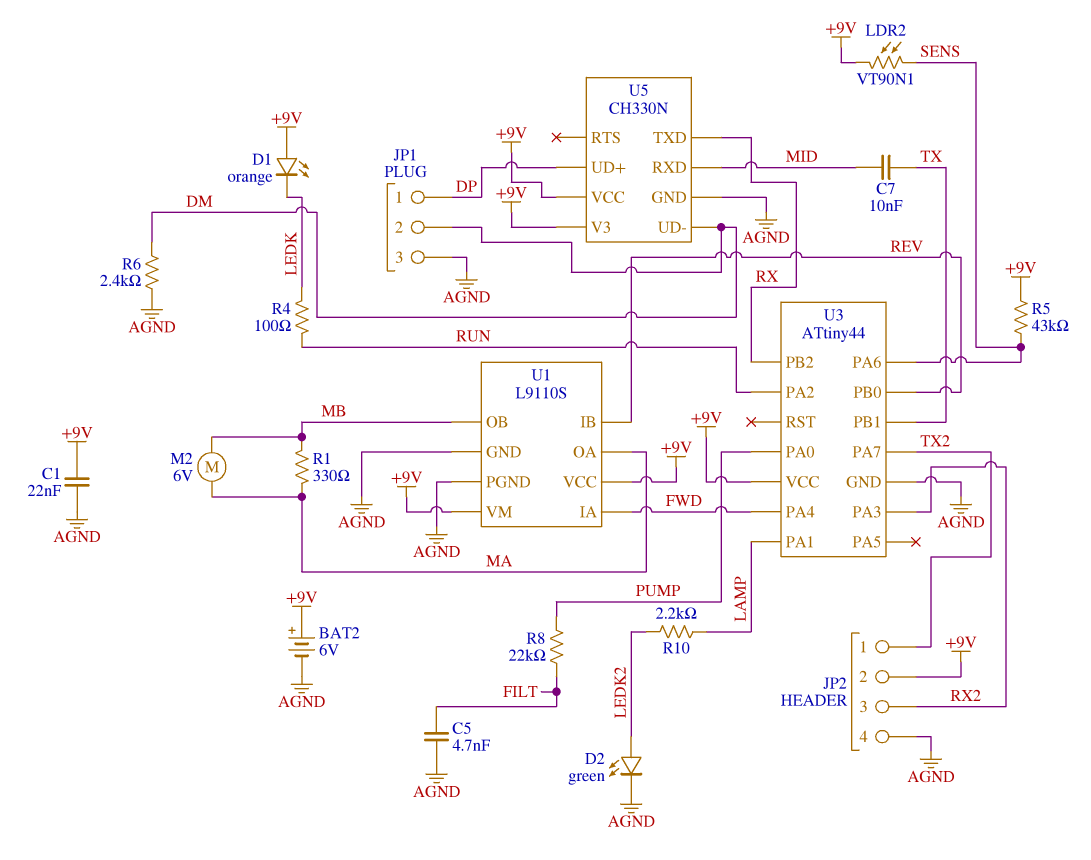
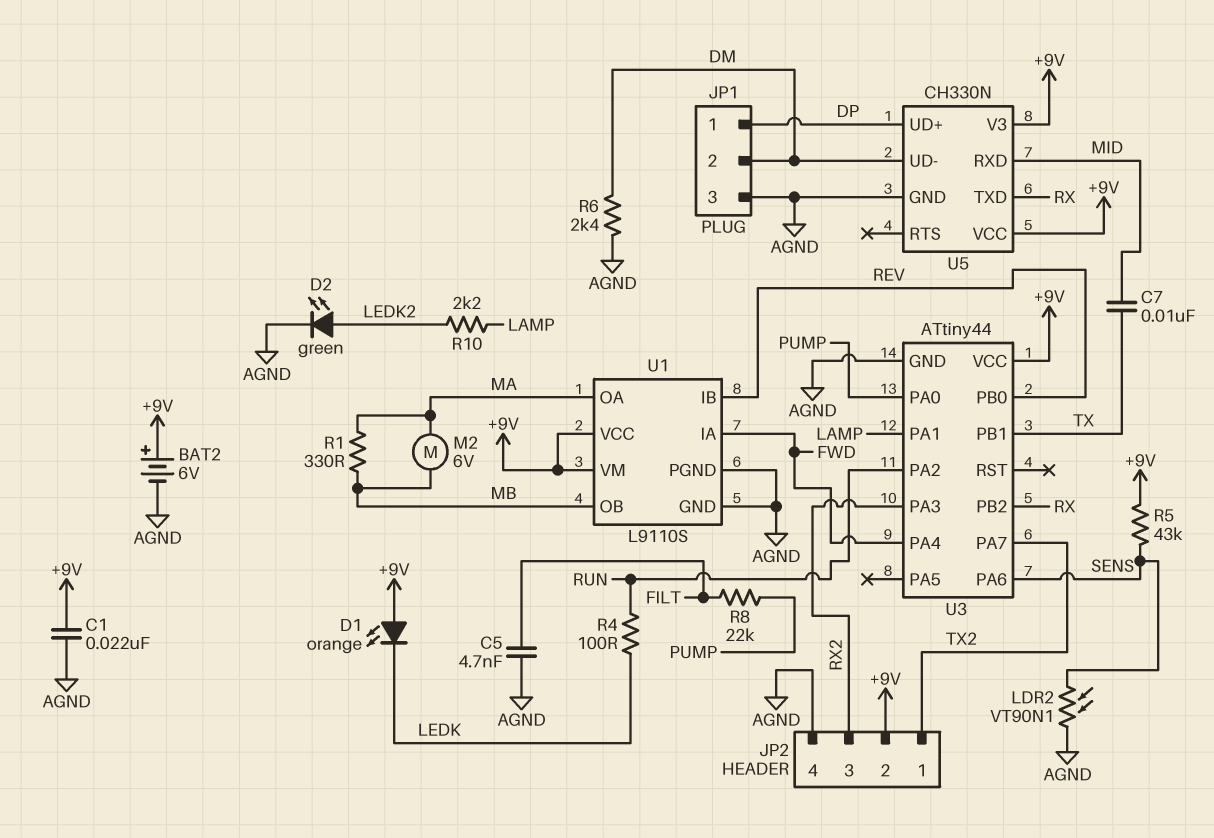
LDR2: VT90N1 (+9V, SENS) -> VT90N1 (AGND, SENS)

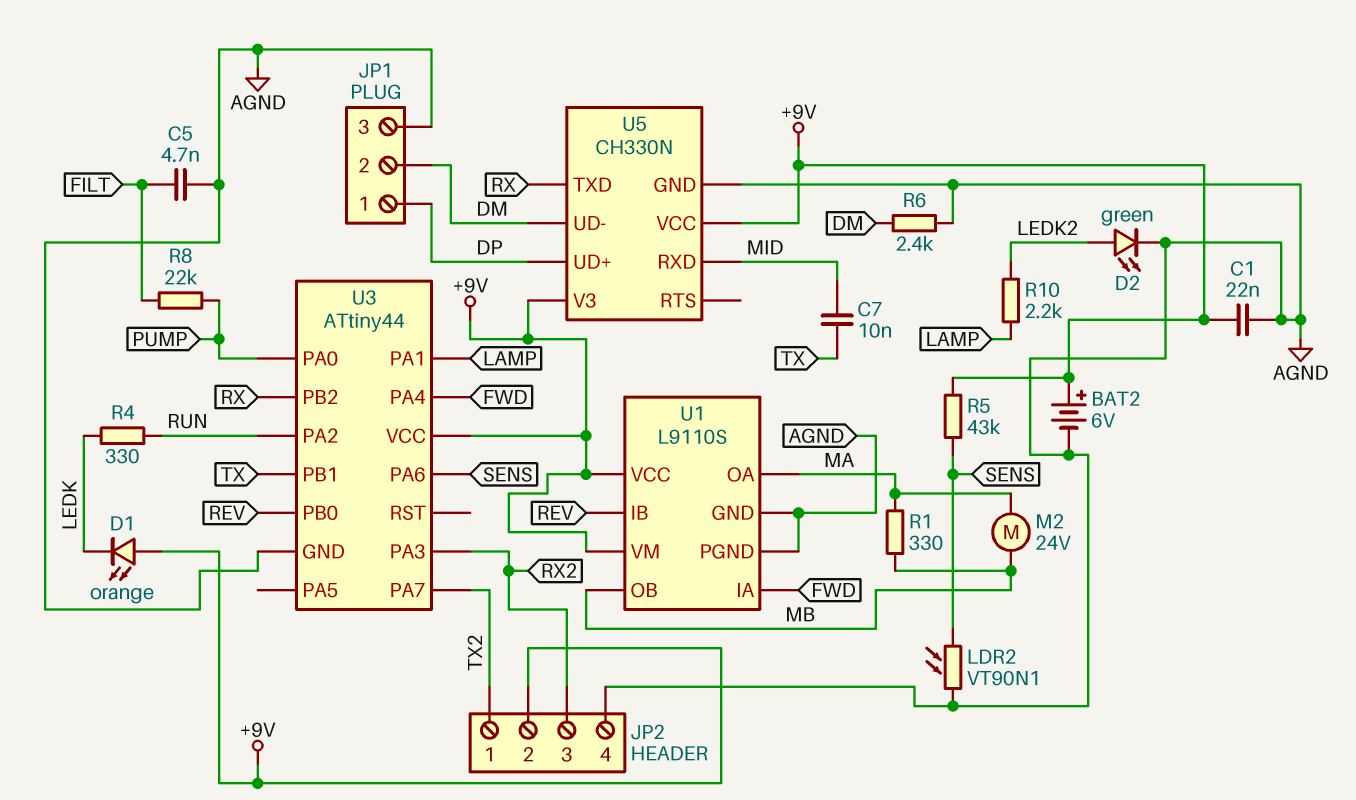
M2: motor 6V (MA, MB) -> motor 24V (MA, MB)
R4: 100 (LEDK, RUN) -> 330 (LEDK, RUN)

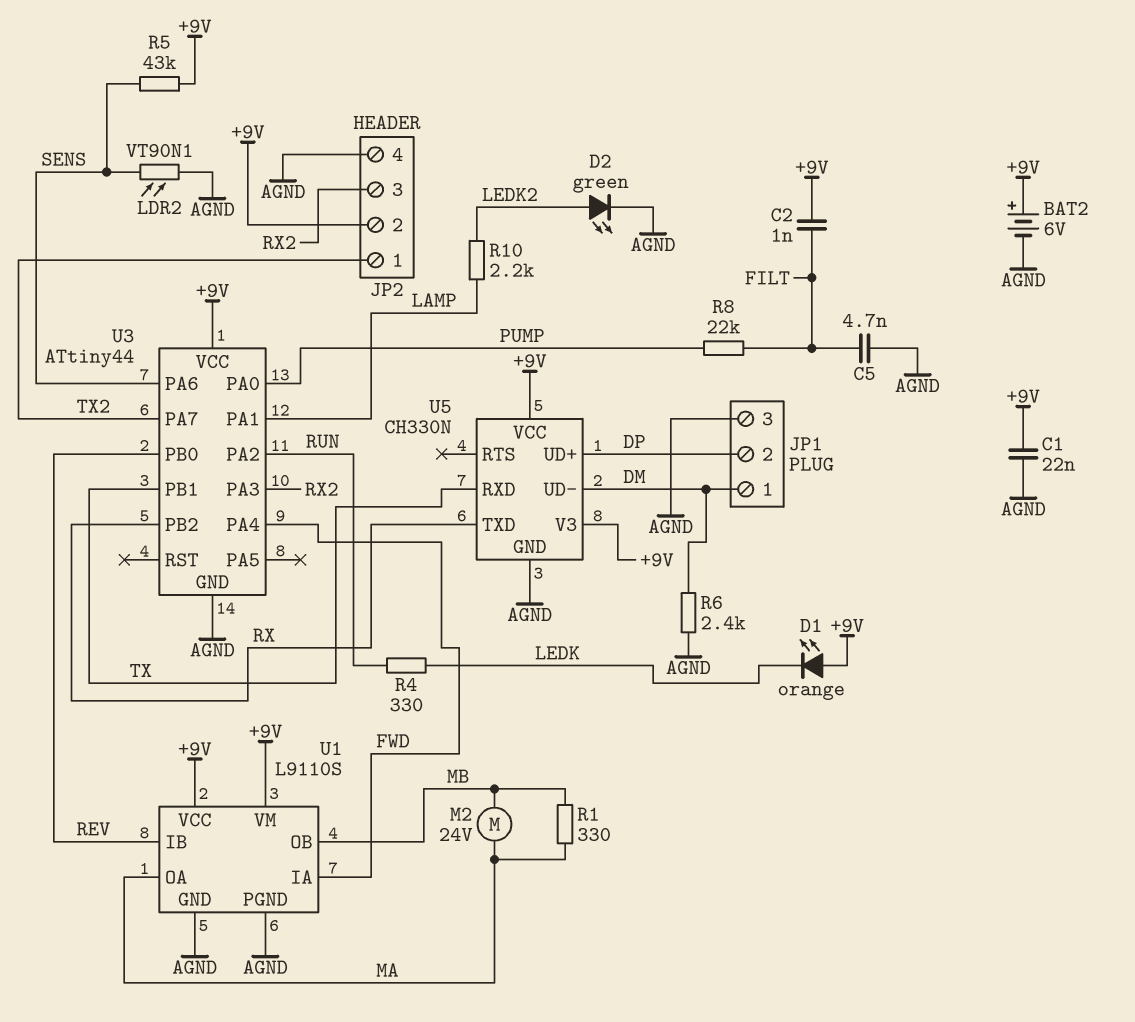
C2: none -> 1nF (+9V, FILT)
C7: 10nF (MID, TX) -> none
JP1 pin 1: DP -> DM
JP1 pin 2: DM -> DP
U5 pin RXD: MID -> TX

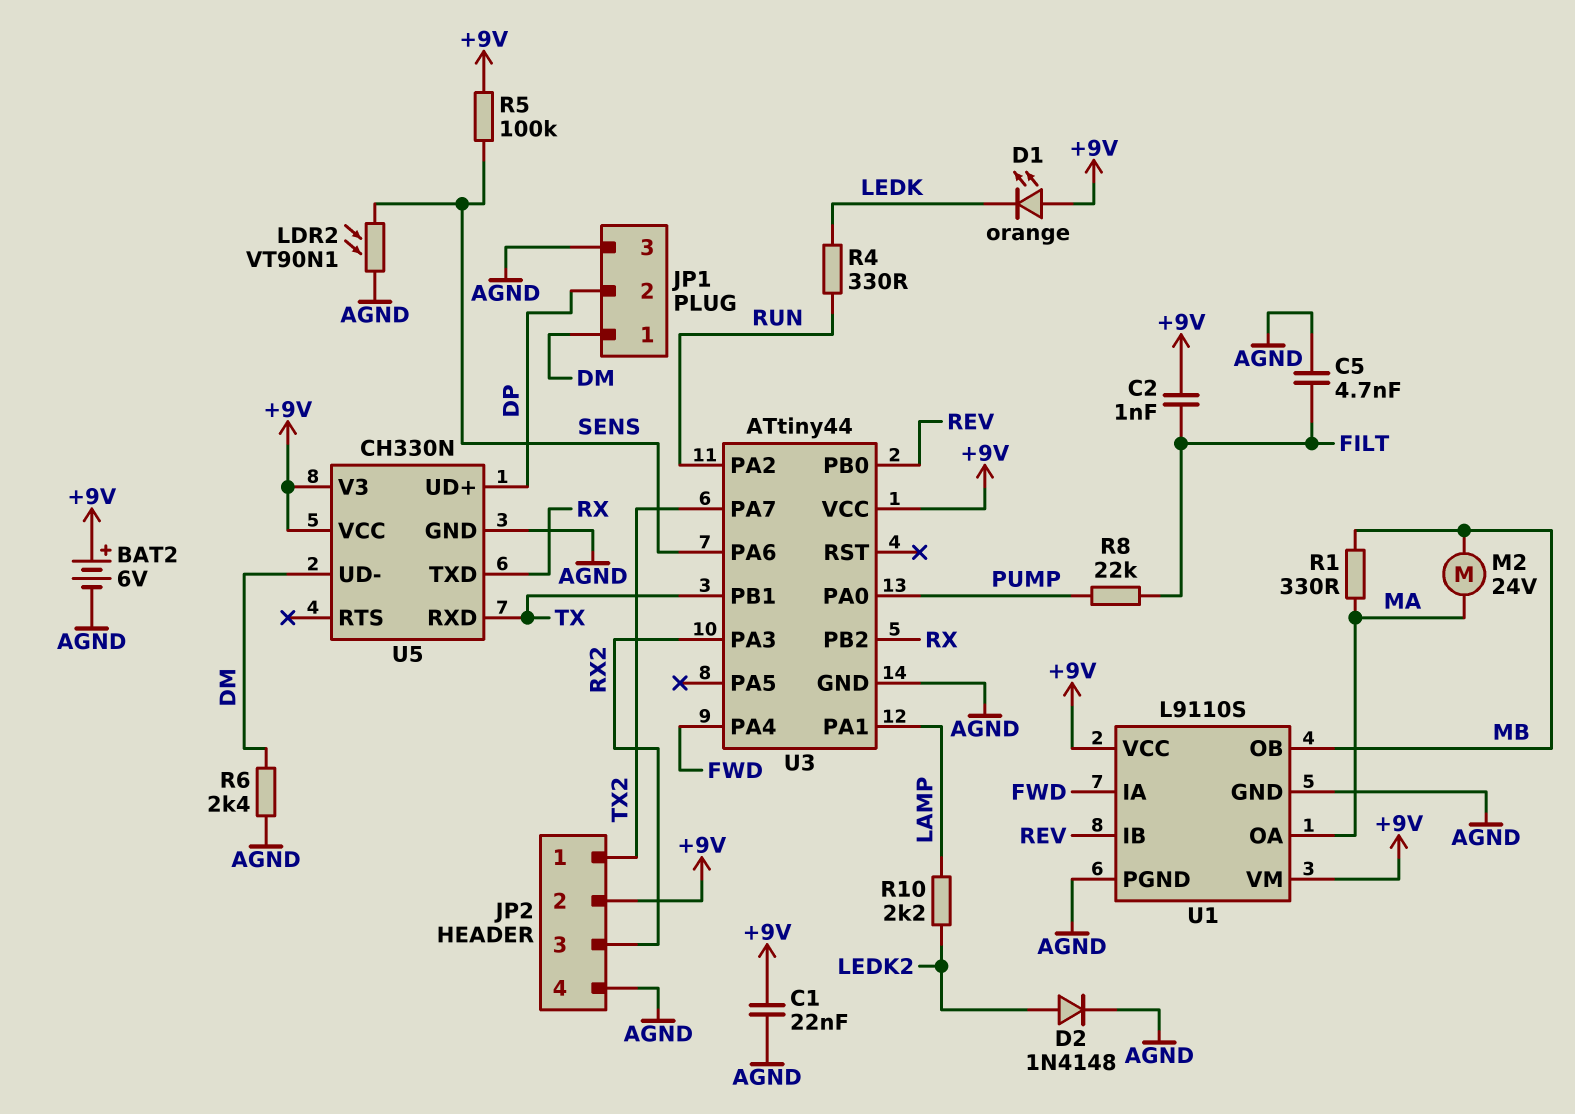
D2: LED green (A LEDK2, K AGND) -> diode 1N4148 (A LEDK2, K AGND)
R5: 43k (+9V, SENS) -> 100k (+9V, SENS)

